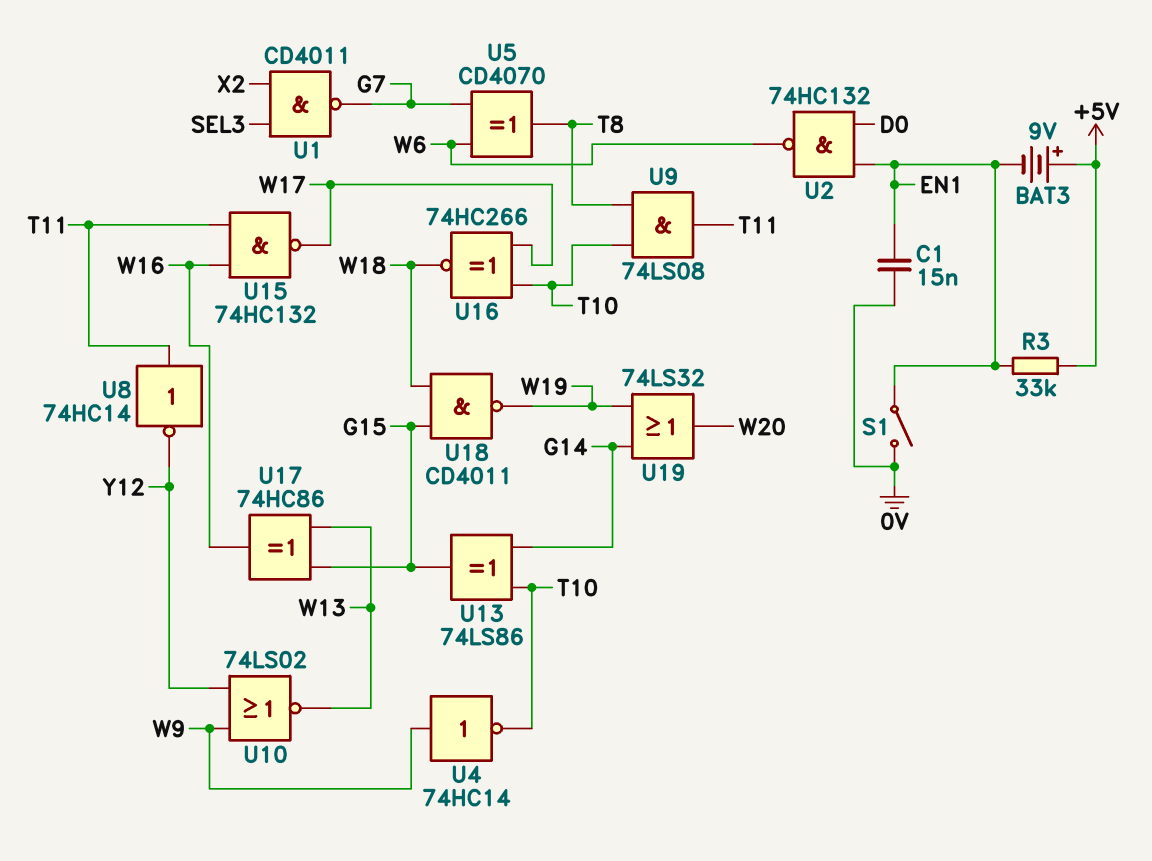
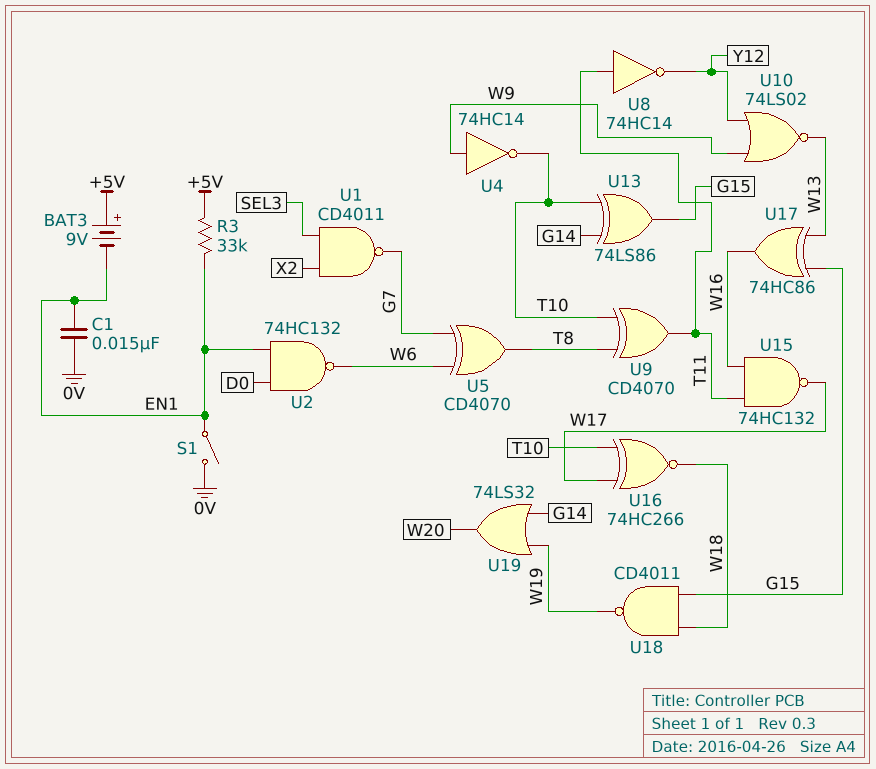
U9: AND 74LS08 (in T8, in T10, out T11) -> XOR CD4070 (in T8, in T10, out T11)

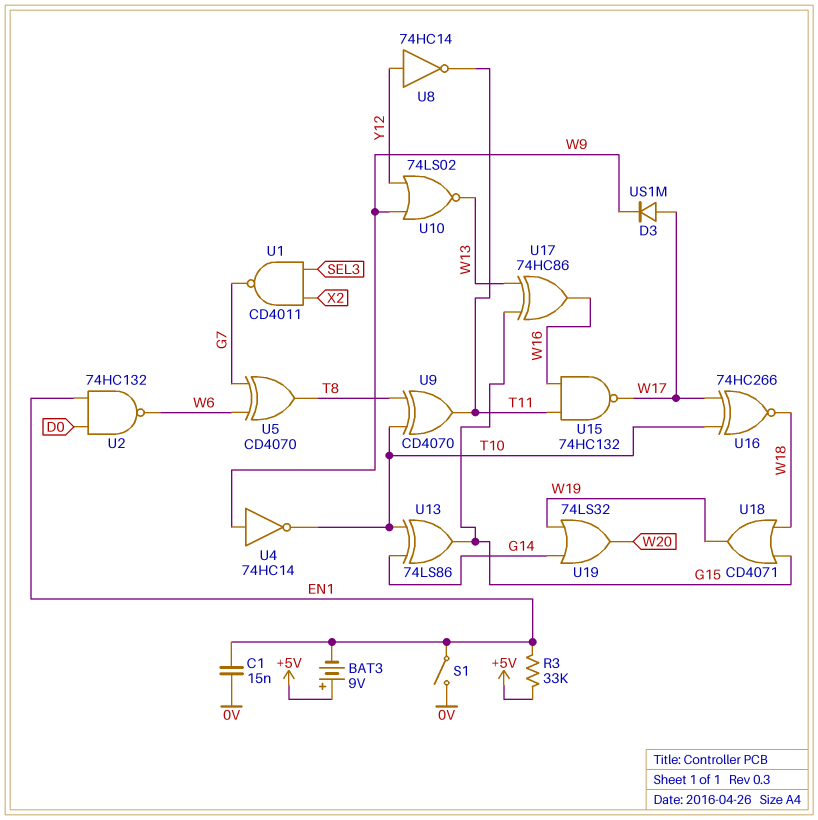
D3: none -> diode US1M (A W17, K W9)
U8: NOT 74HC14 (in T11, out Y12) -> NOT 74HC14 (in Y12, out T11)
U18: NAND CD4011 (in G15, in W18, out W19) -> OR CD4071 (in G15, in W18, out W19)

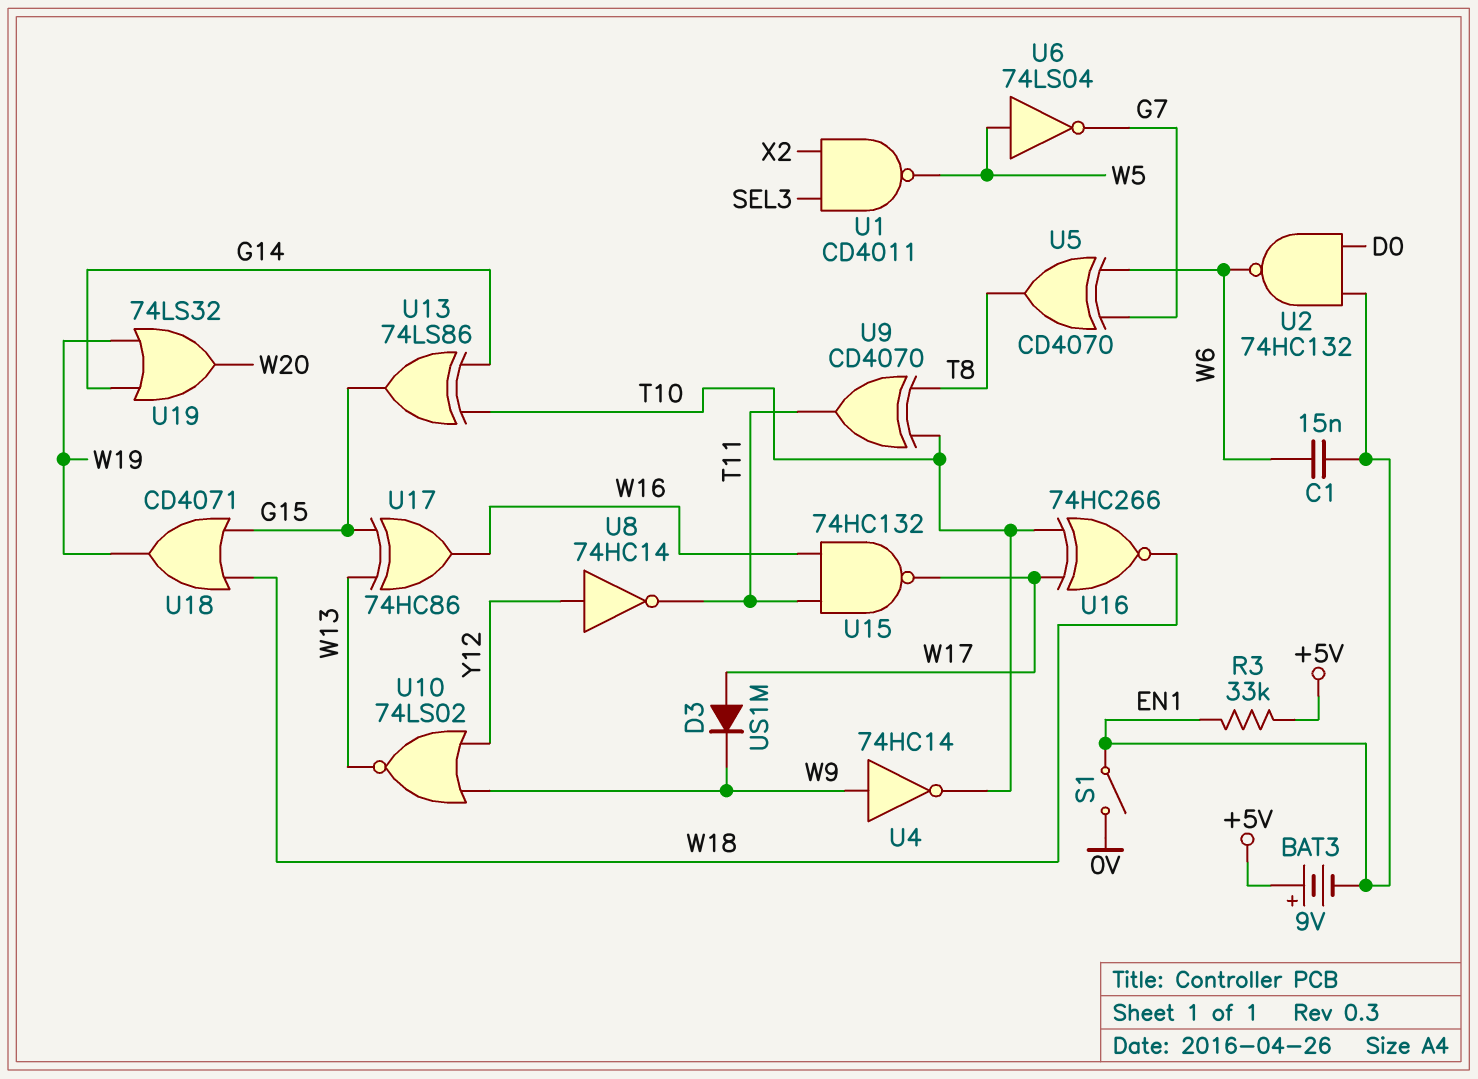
C1: 15nF (0V, EN1) -> 15nF (EN1, W6)
U1: NAND CD4011 (in SEL3, in X2, out G7) -> NAND CD4011 (in SEL3, in X2, out W5)
U6: none -> NOT 74LS04 (in W5, out G7)

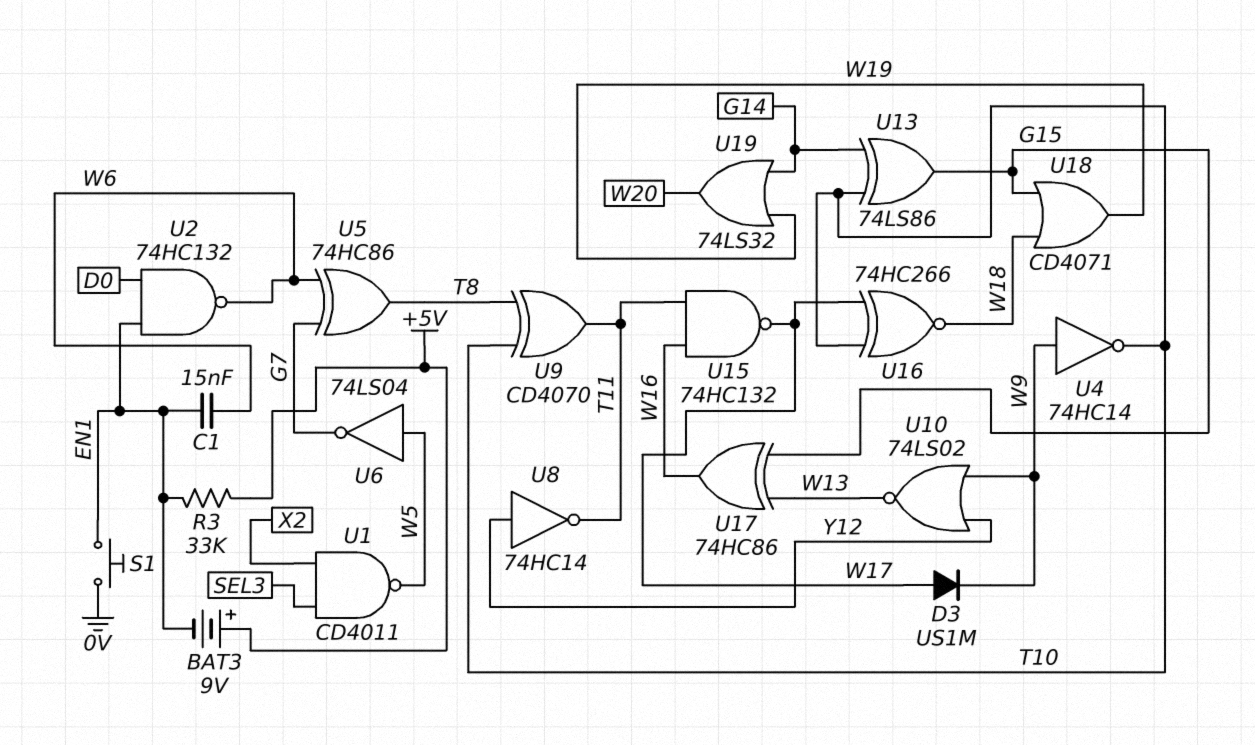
S1: switch (0V, EN1) -> button (0V, EN1)
U5: XOR CD4070 (in G7, in W6, out T8) -> XOR 74HC86 (in G7, in W6, out T8)

